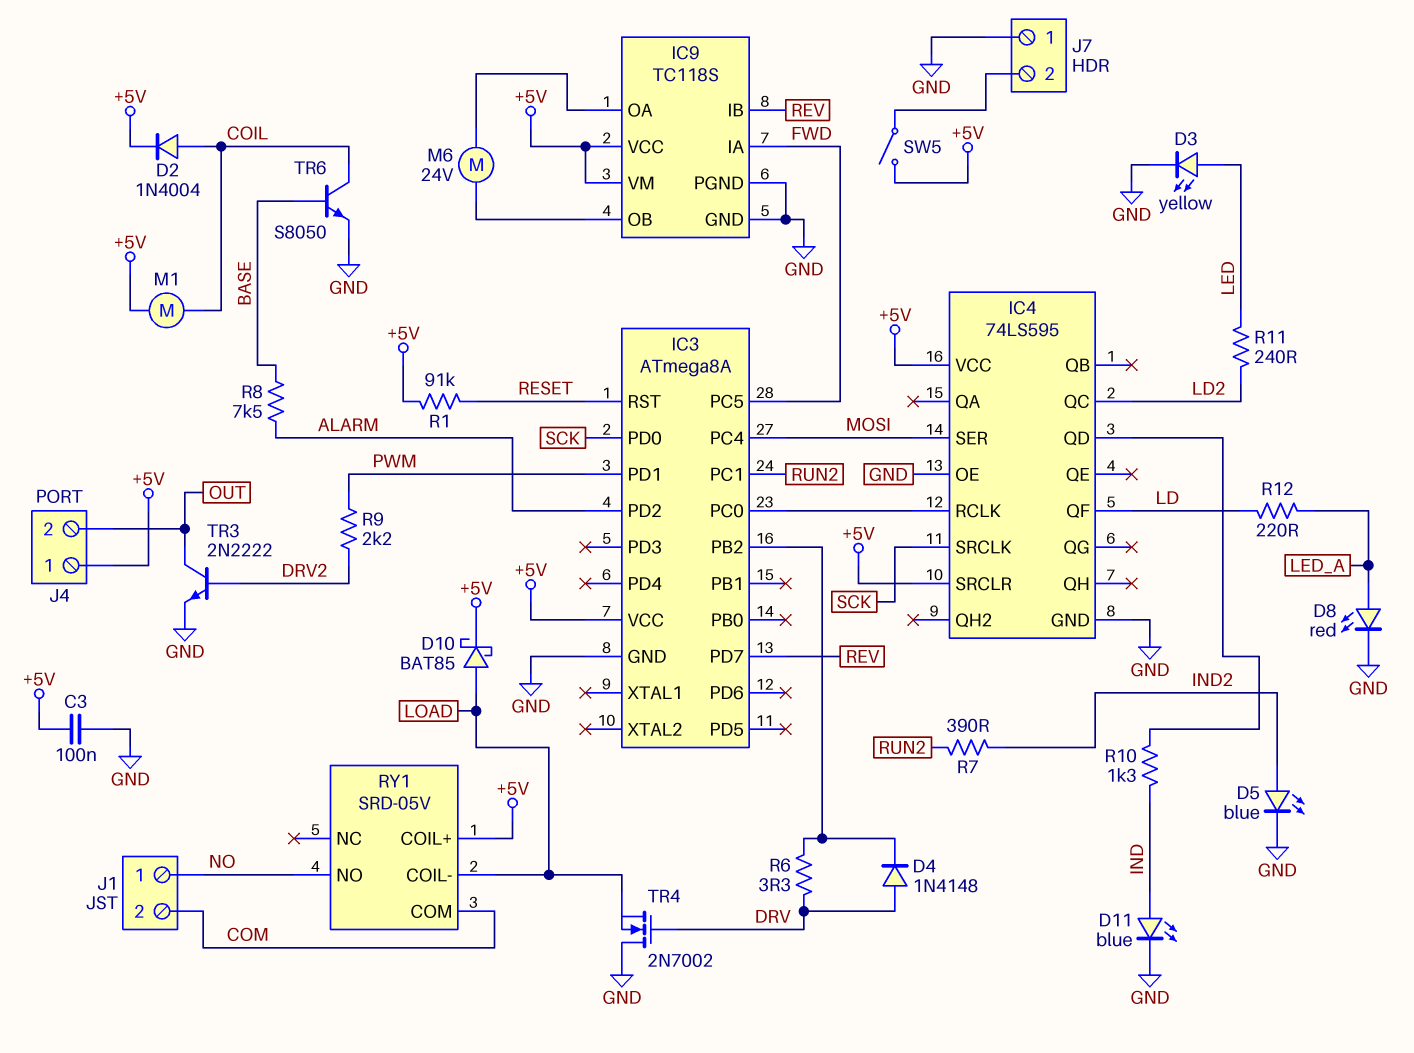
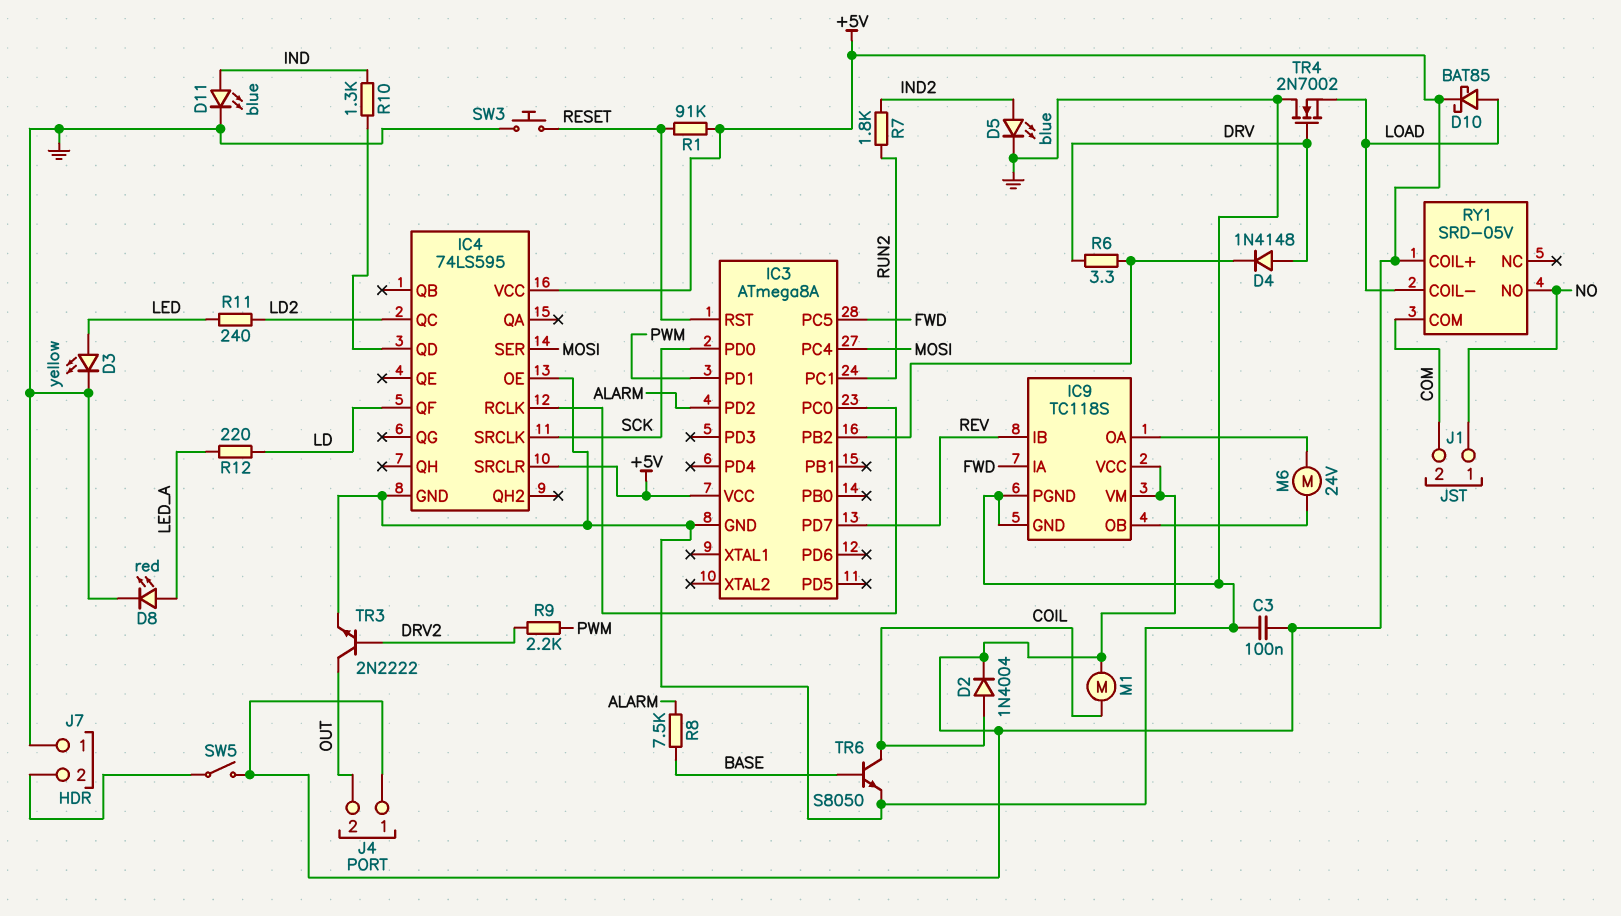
R7: 390 (IND2, RUN2) -> 1.8k (IND2, RUN2)
SW3: none -> button (GND, RESET)

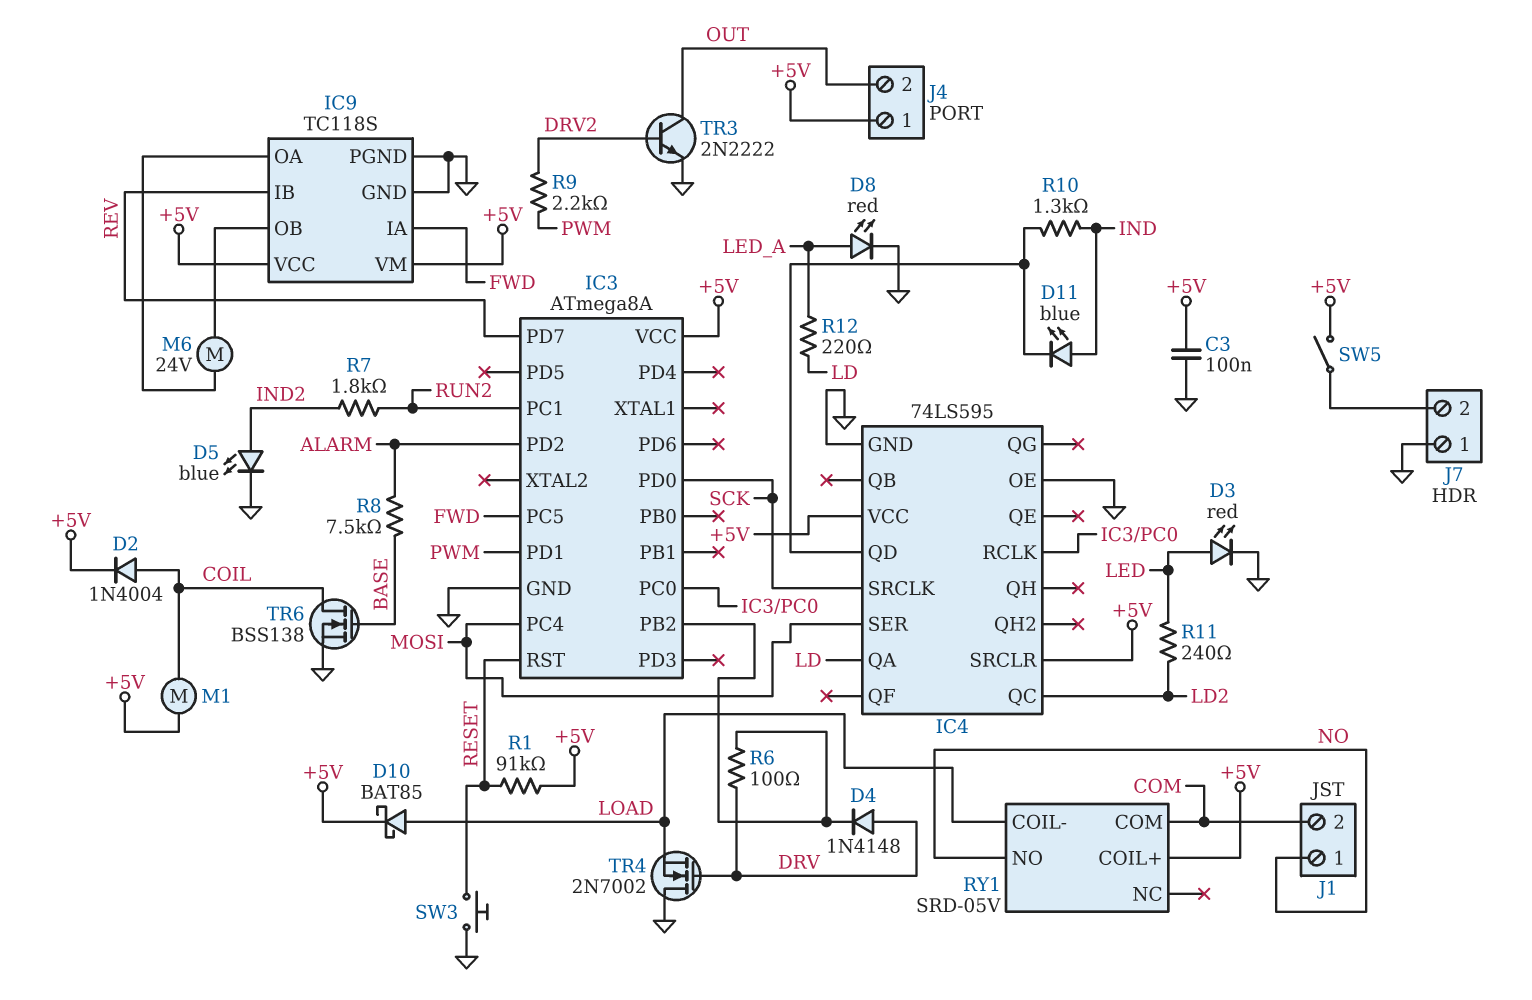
D3: LED yellow (A LED, K GND) -> LED red (A LED, K GND)
D11: LED blue (A IND, K GND) -> LED blue (A IND, K IC4/QD)
IC4 pin QA: none -> LD
IC4 pin QF: LD -> none
R6: 3.3 (DRV, IC3/PB2) -> 100 (DRV, IC3/PB2)
TR6: NPN S8050 (B BASE, C COIL, E GND) -> NMOS BSS138 (G BASE, D COIL, S GND)

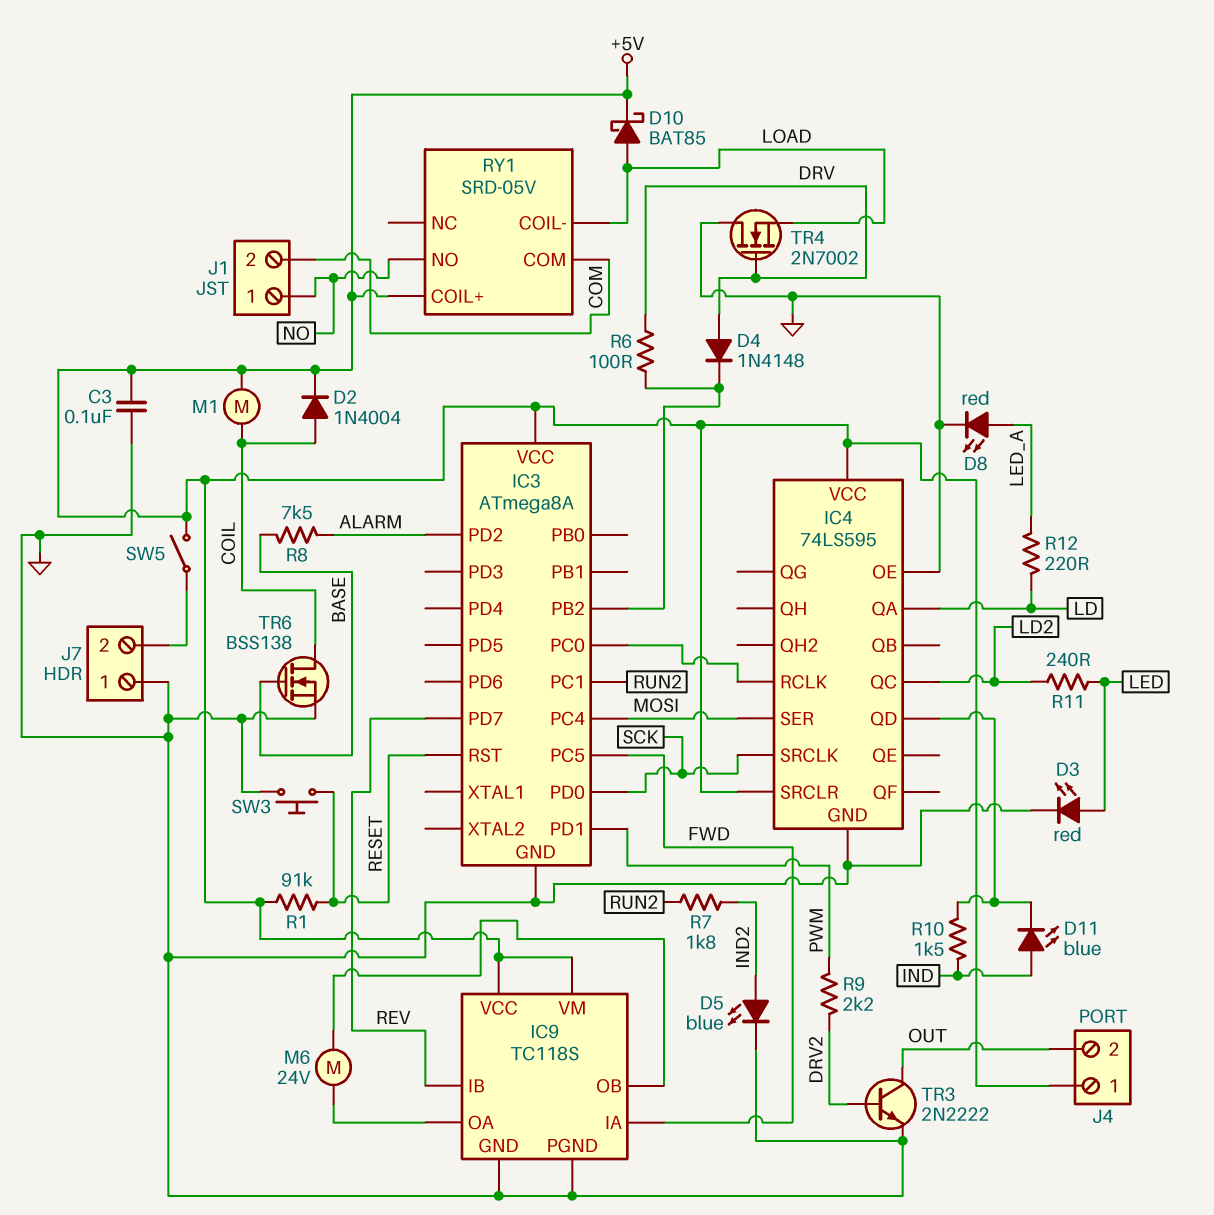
R10: 1.3k (IC4/QD, IND) -> 1.5k (IC4/QD, IND)

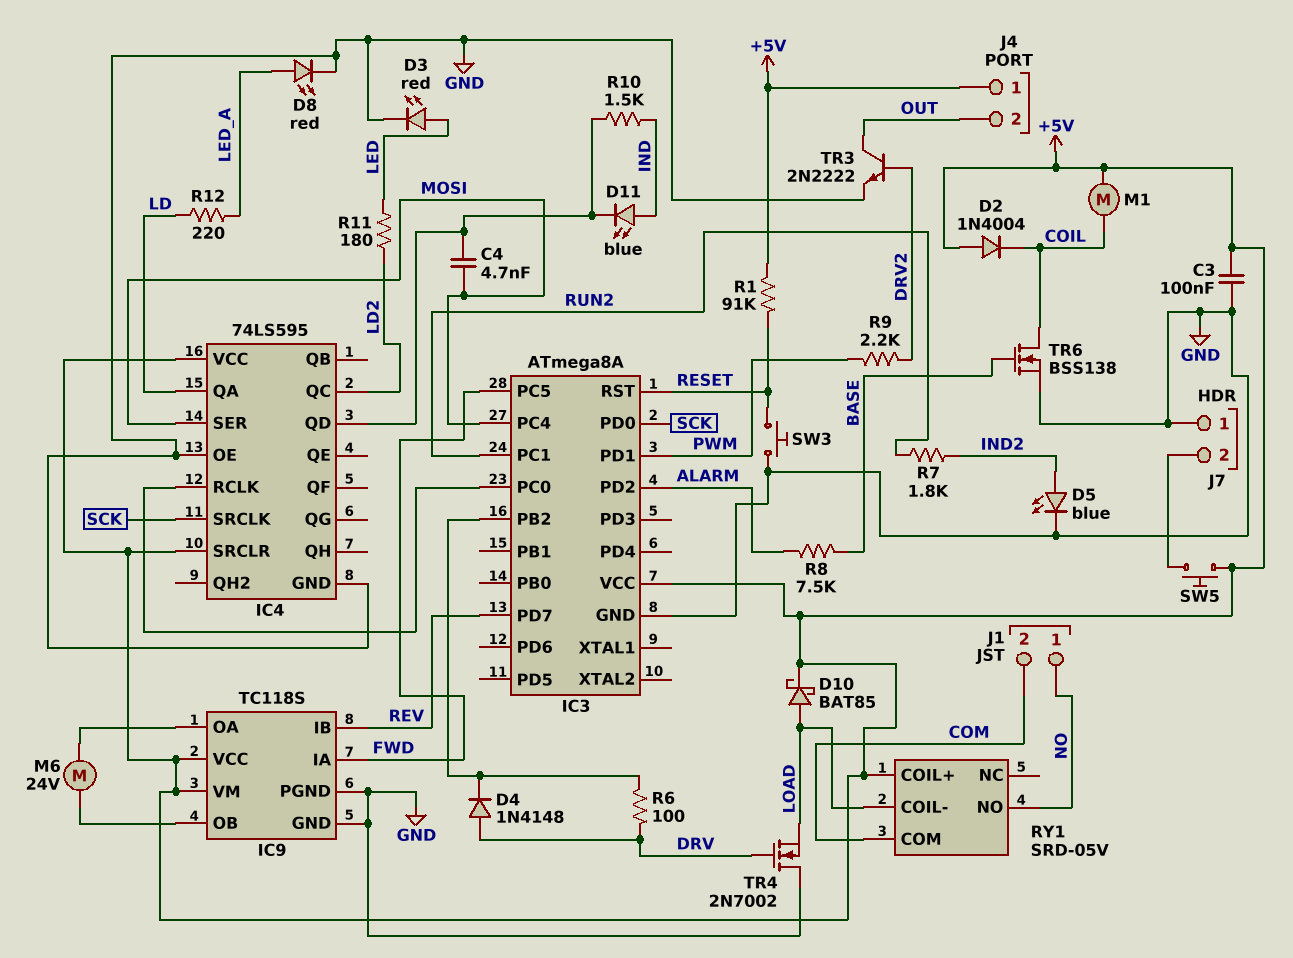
C4: none -> 4.7nF (IC4/QD, MOSI)
D2: diode 1N4004 (A COIL, K +5V) -> diode 1N4004 (A +5V, K COIL)
R11: 240 (LD2, LED) -> 180 (LD2, LED)
SW5: switch (+5V, J7/2) -> button (+5V, J7/2)

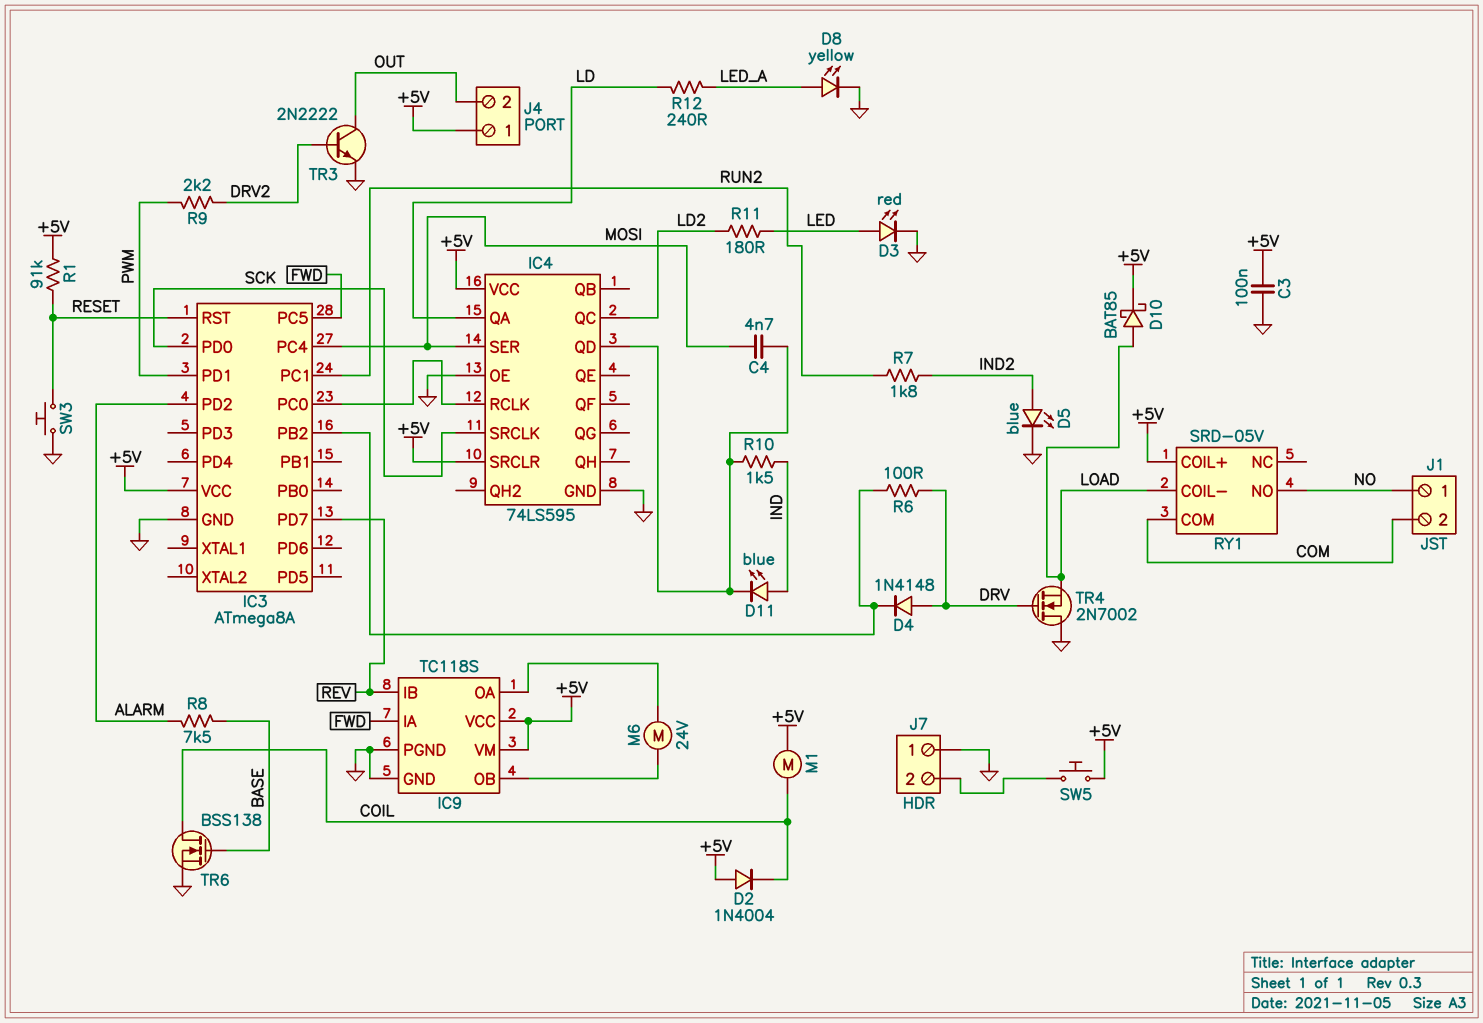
D8: LED red (A LED_A, K GND) -> LED yellow (A LED_A, K GND)
R12: 220 (LD, LED_A) -> 240 (LD, LED_A)

